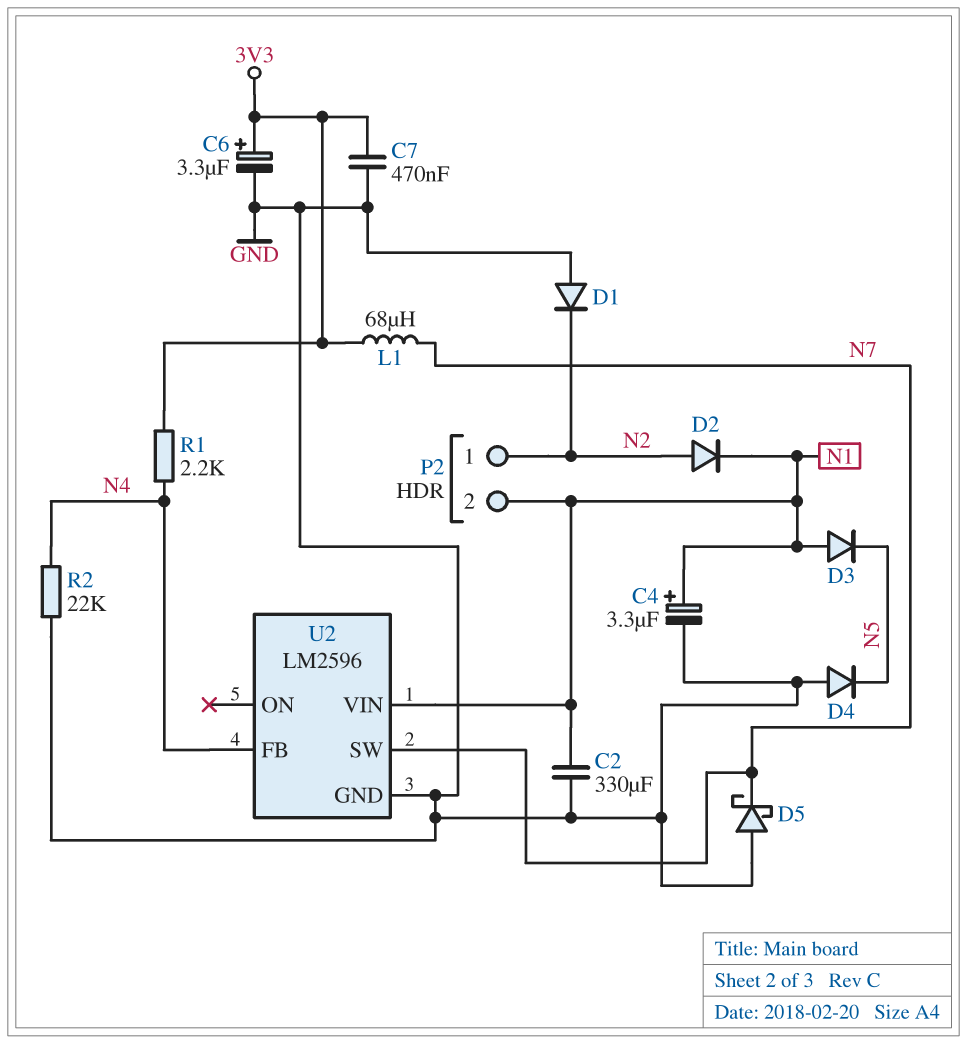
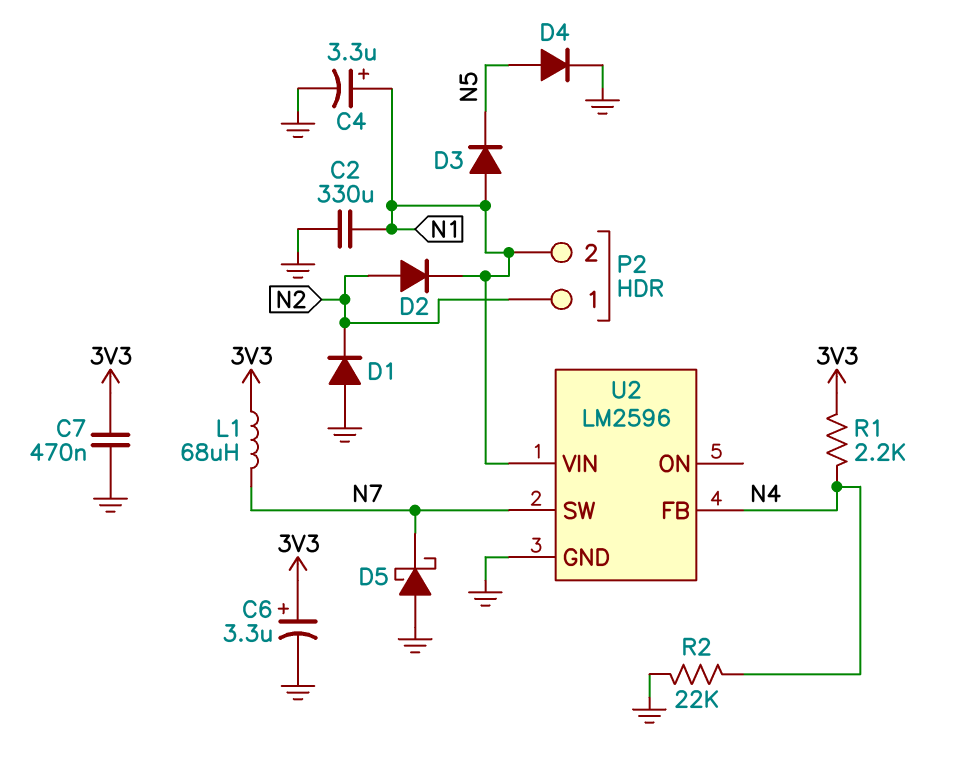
D4: diode (A GND, K N5) -> diode (A N5, K GND)

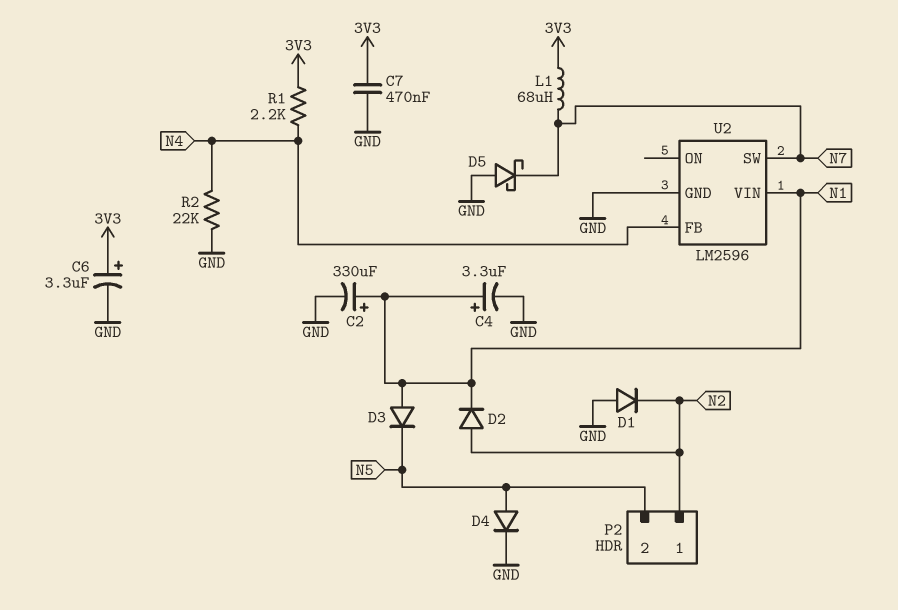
C2: 330uF (GND, N1) -> 330uF (plus N1, minus GND)
P2 pin 2: N1 -> N5

